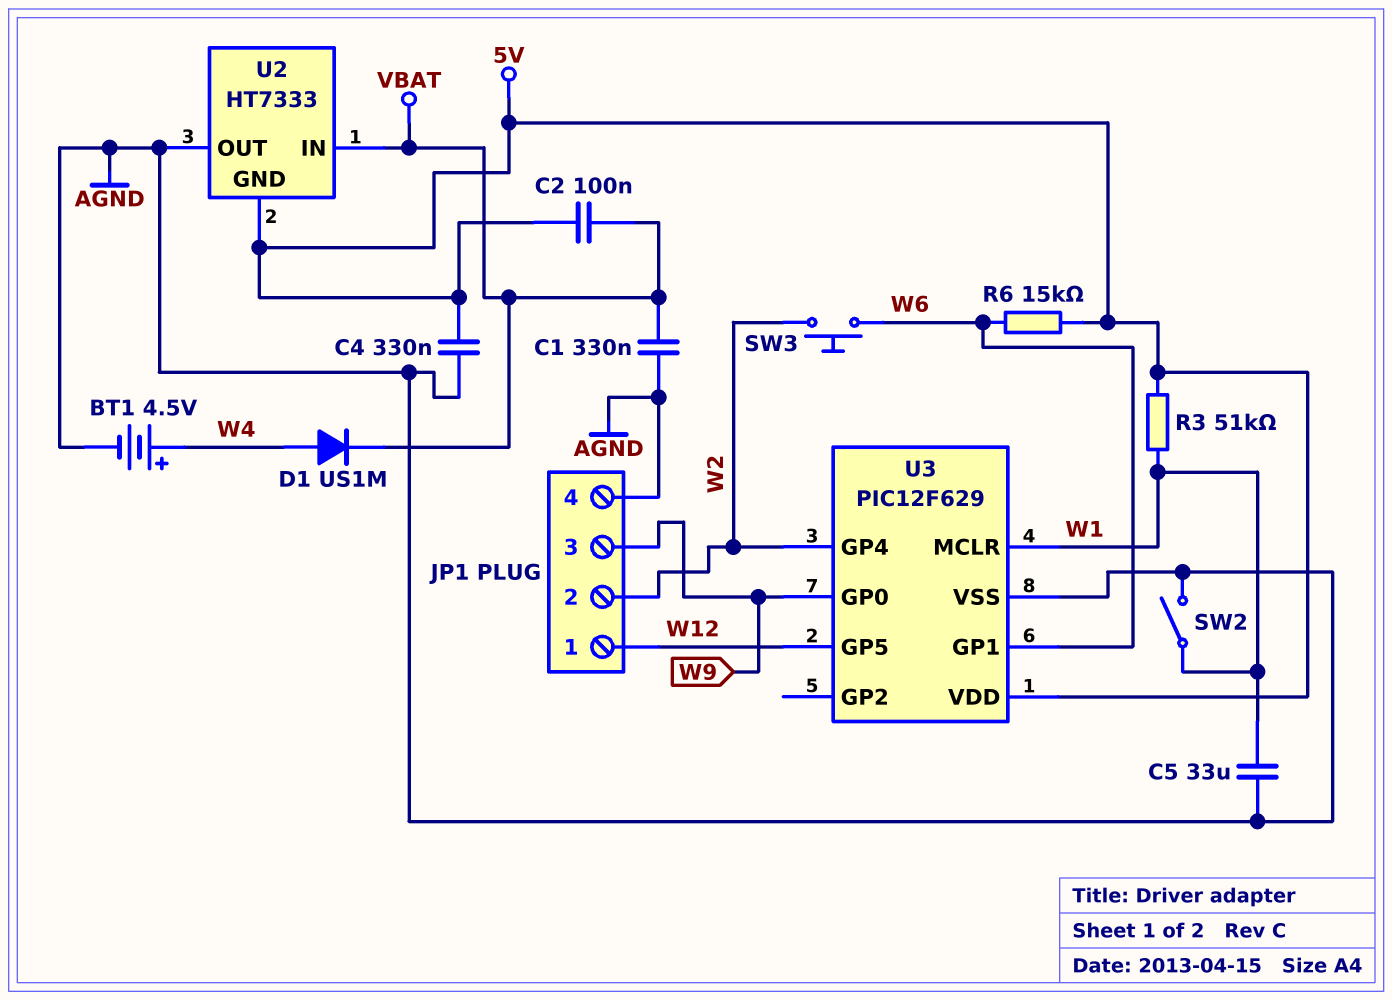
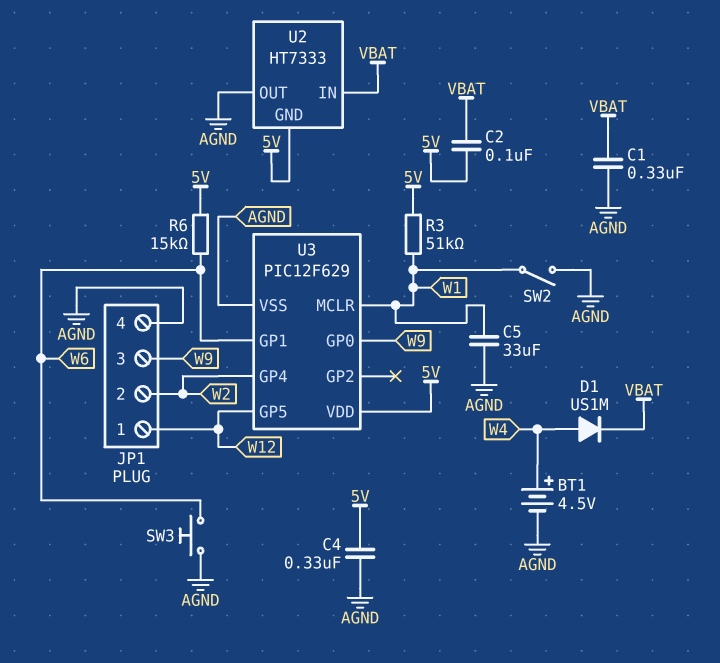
SW3: button (W2, W6) -> button (AGND, W6)

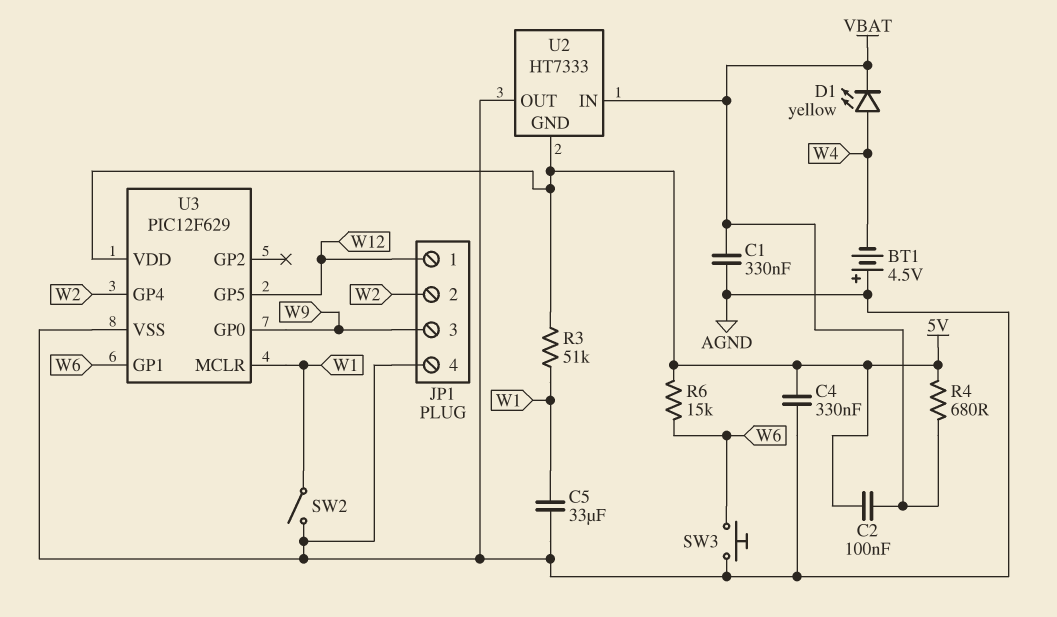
BT1: 4.5V (plus W4, minus AGND) -> 4.5V (plus AGND, minus W4)
D1: diode US1M (A W4, K VBAT) -> LED yellow (A W4, K VBAT)
R4: none -> 680 (5V, VBAT)

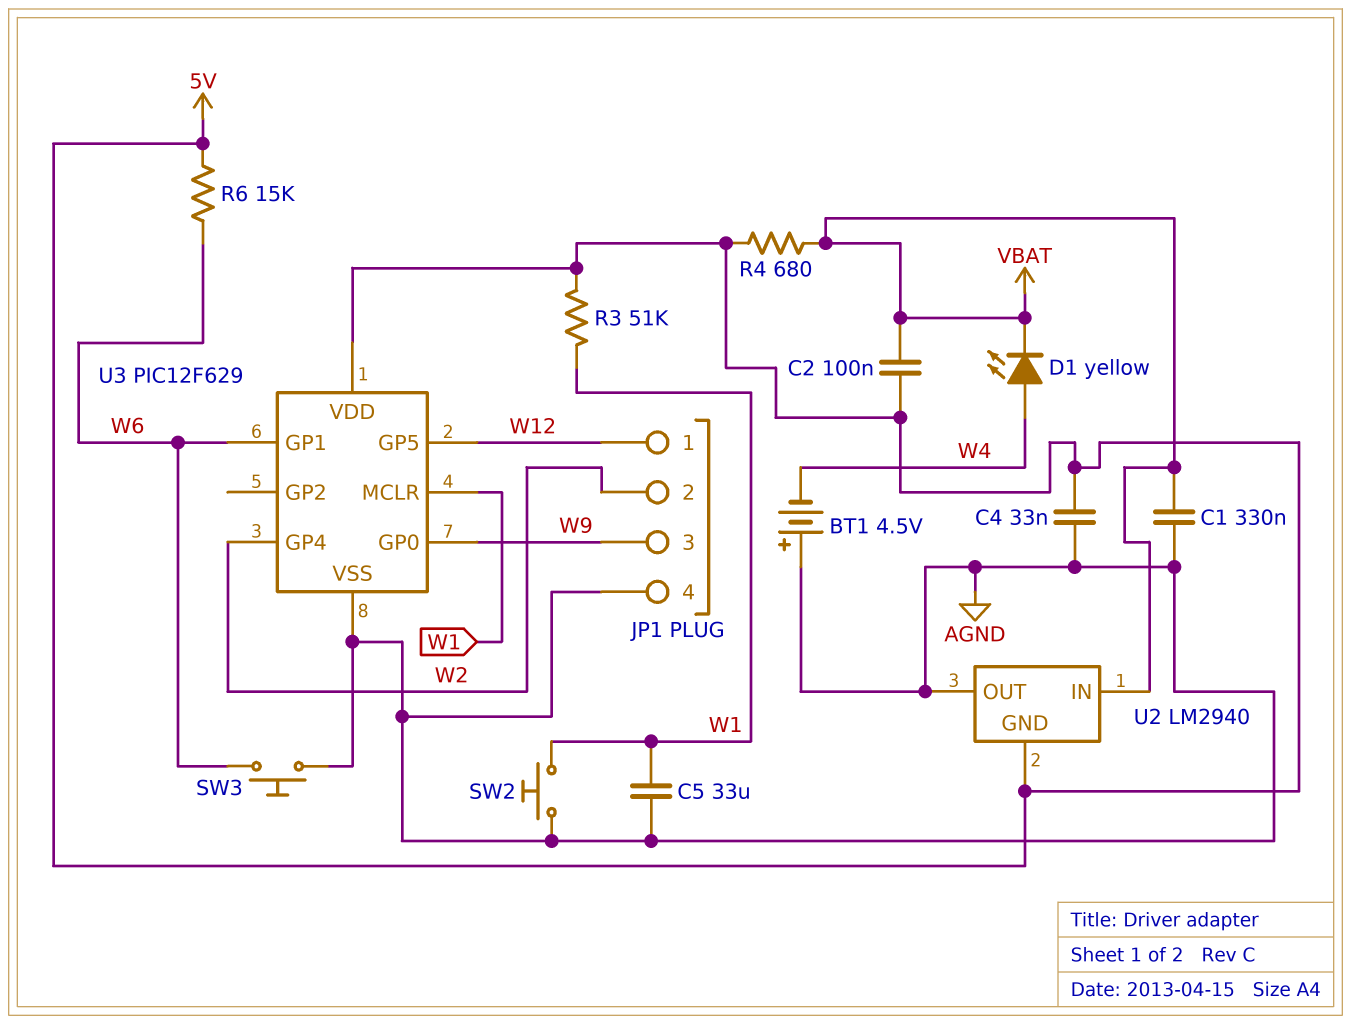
C4: 330nF (5V, AGND) -> 33nF (5V, AGND)
SW2: switch (AGND, W1) -> button (AGND, W1)
U2: HT7333 -> LM2940

